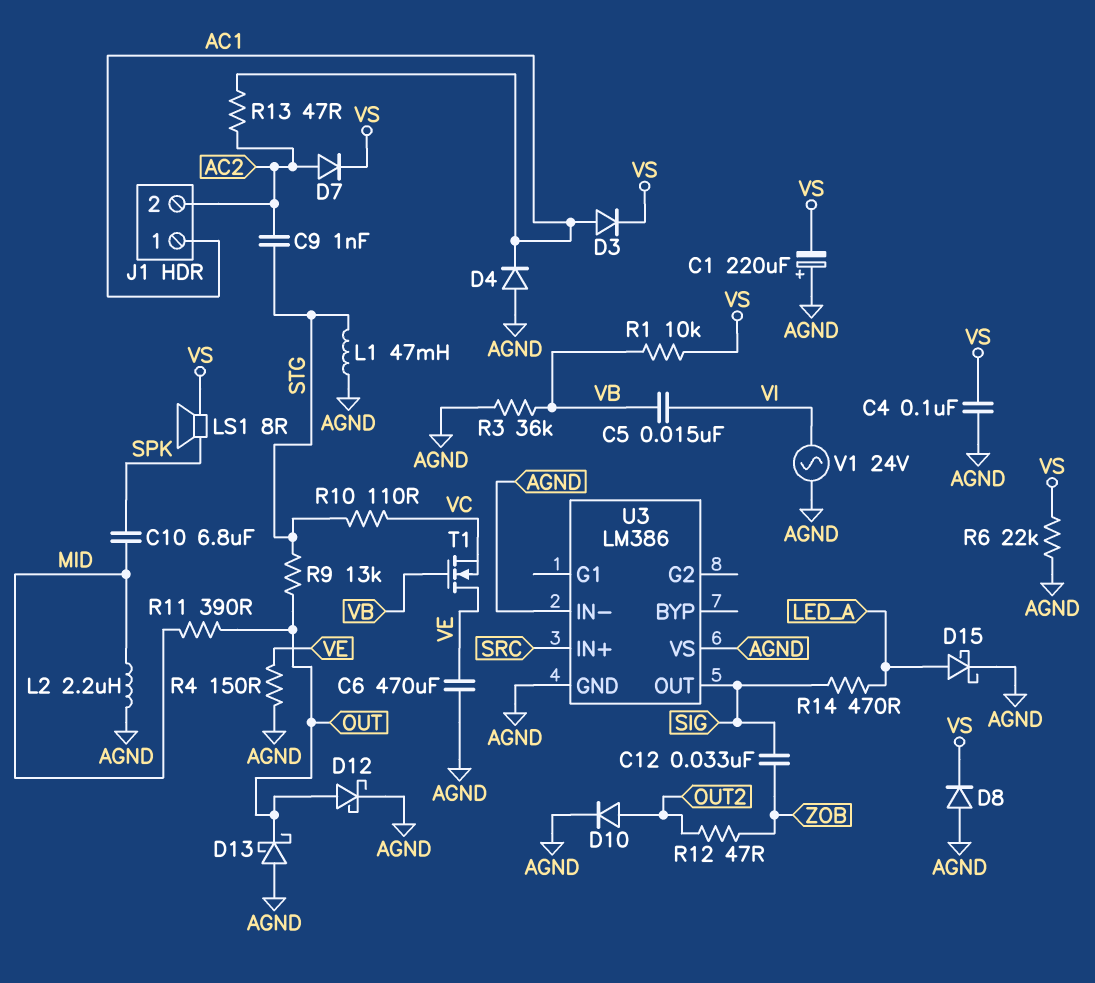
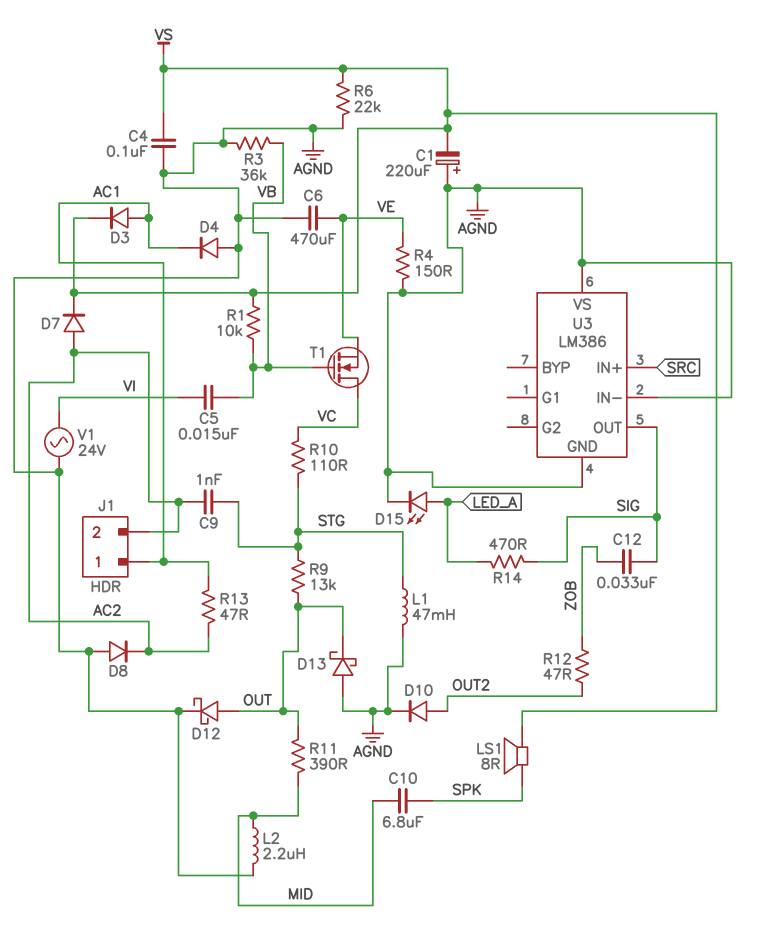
D8: diode (A AGND, K VS) -> diode (A AGND, K AC2)
D15: schottky (A LED_A, K AGND) -> LED (A LED_A, K AGND)
T1: NMOS (G VB, D VE, S VC) -> NMOS (G VB, D VC, S VE)

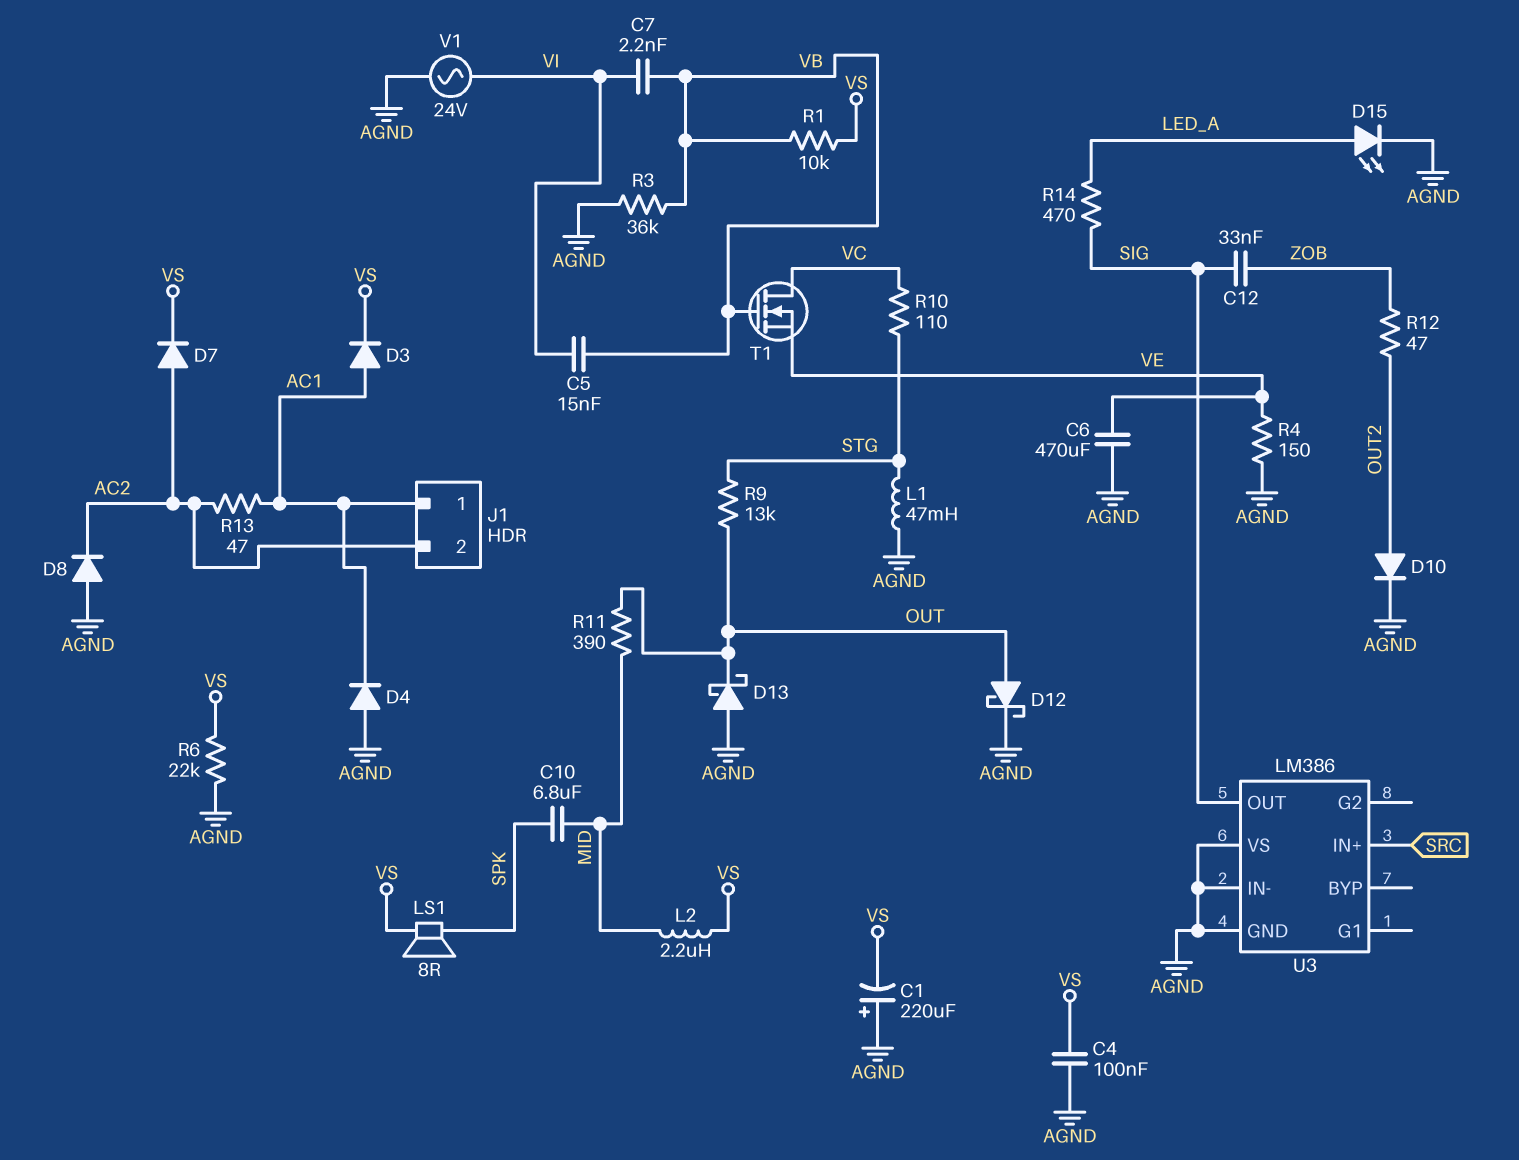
C7: none -> 2.2nF (VB, VI)
C9: 1nF (AC2, STG) -> none
L2: 2.2uH (AGND, MID) -> 2.2uH (MID, VS)

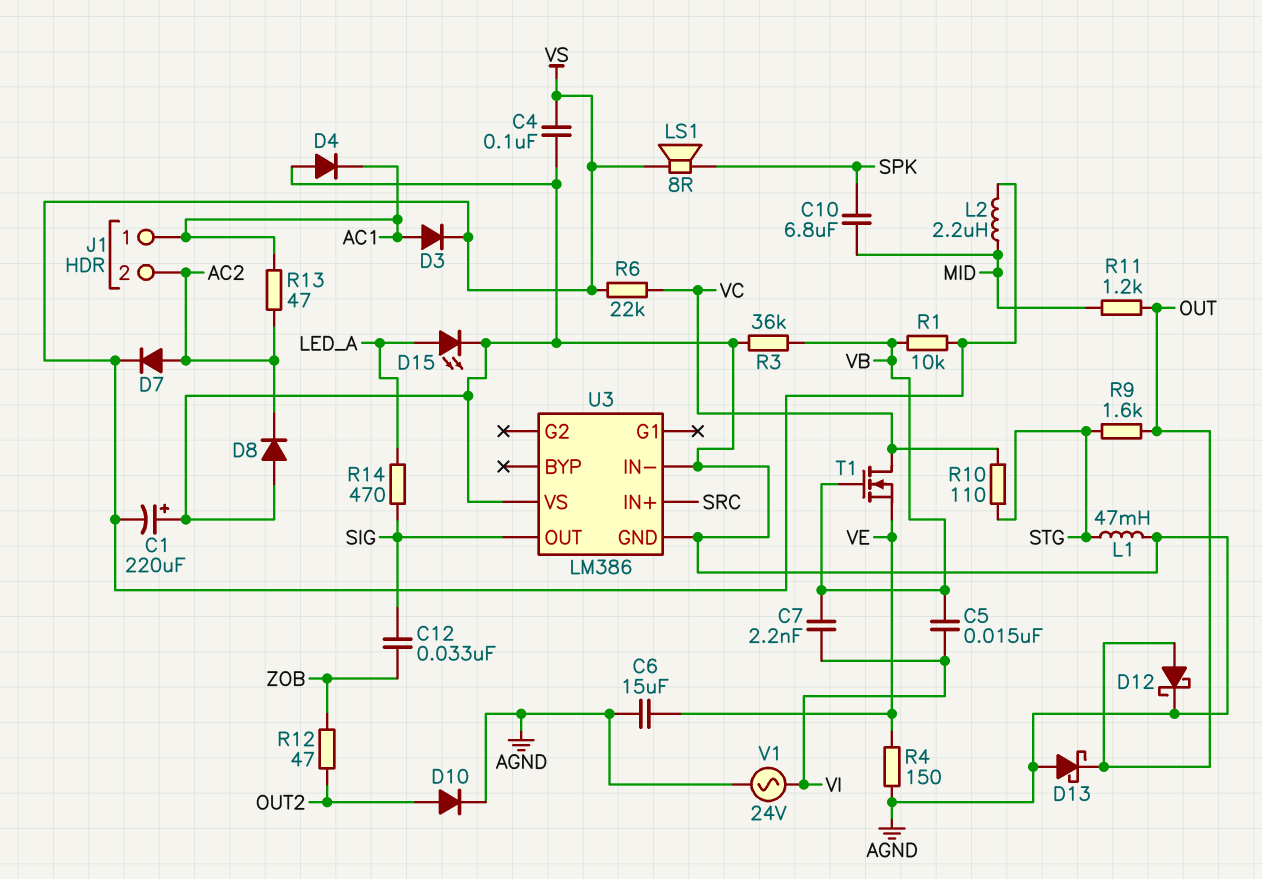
C6: 470uF (AGND, VE) -> 15uF (AGND, VE)
R6: 22k (AGND, VS) -> 22k (VC, VS)
R9: 13k (OUT, STG) -> 1.6k (OUT, STG)
R11: 390 (MID, OUT) -> 1.2k (MID, OUT)

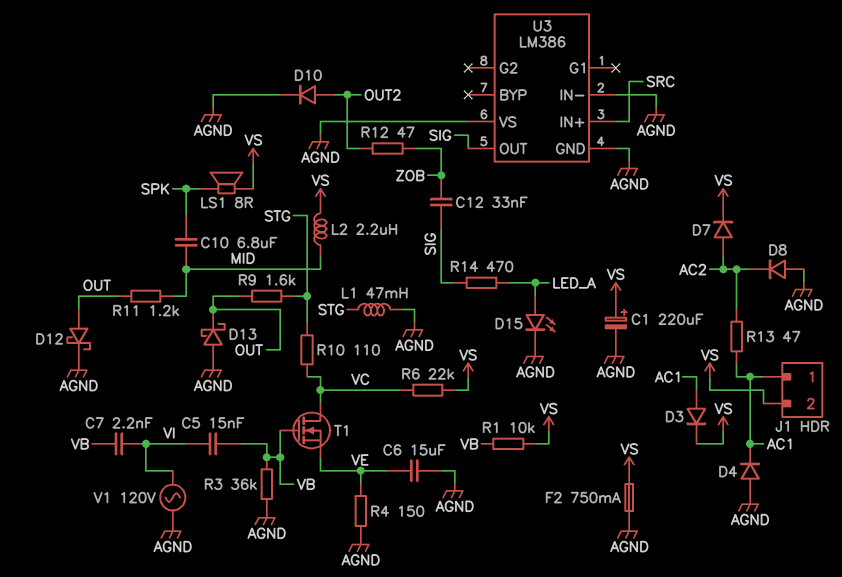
C1: 220uF (plus AGND, minus VS) -> 220uF (plus VS, minus AGND)
C4: 100nF (AGND, VS) -> none
F2: none -> 750mA (AGND, VS)
J1 pin 2: AC2 -> VS
V1: AC 24V (AGND, VI) -> AC 120V (AGND, VI)

